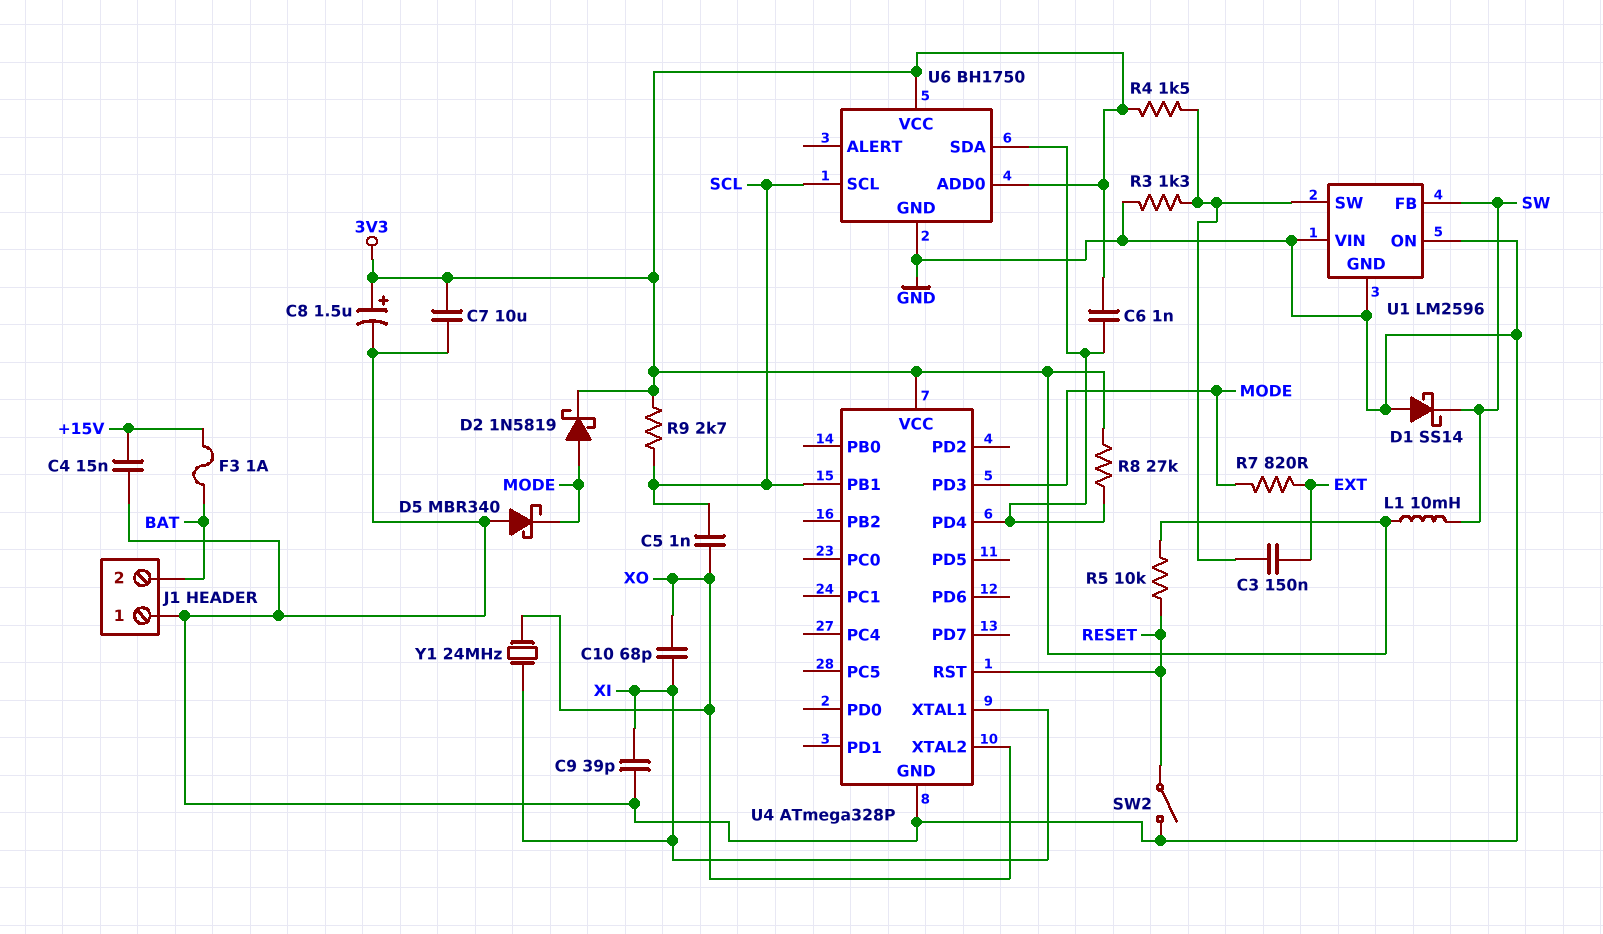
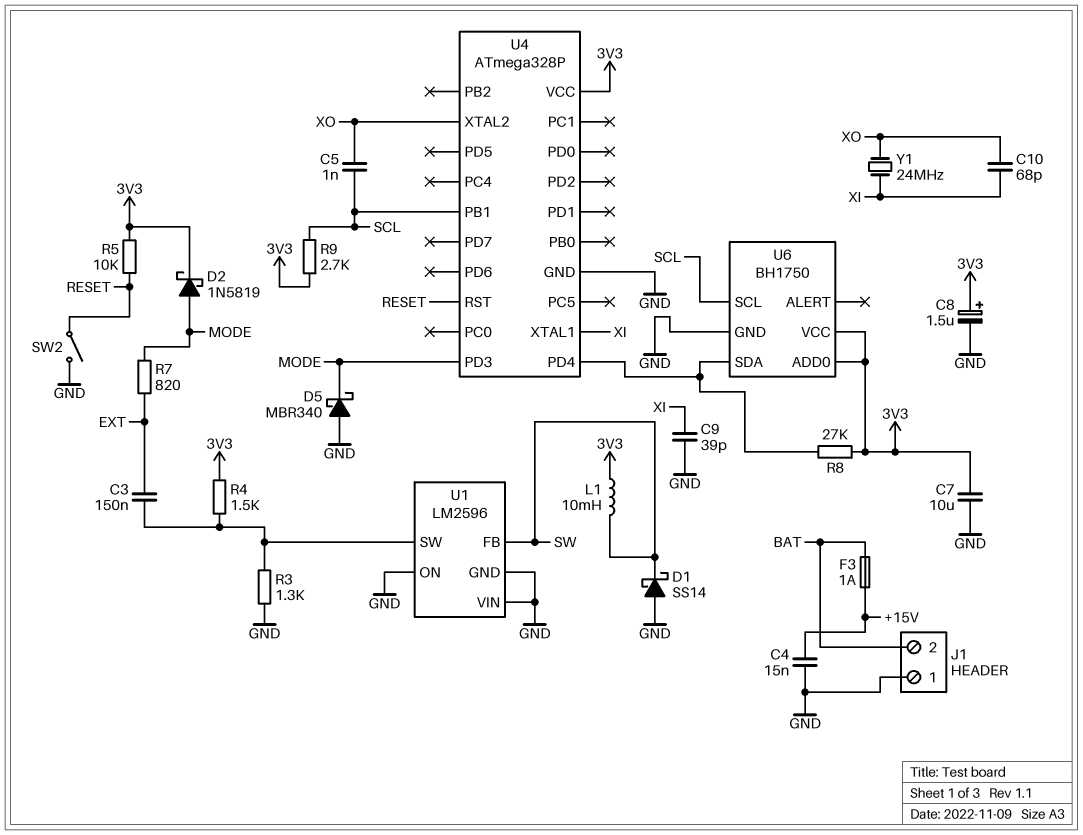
C6: 1nF (3V3, U4/PD4) -> none

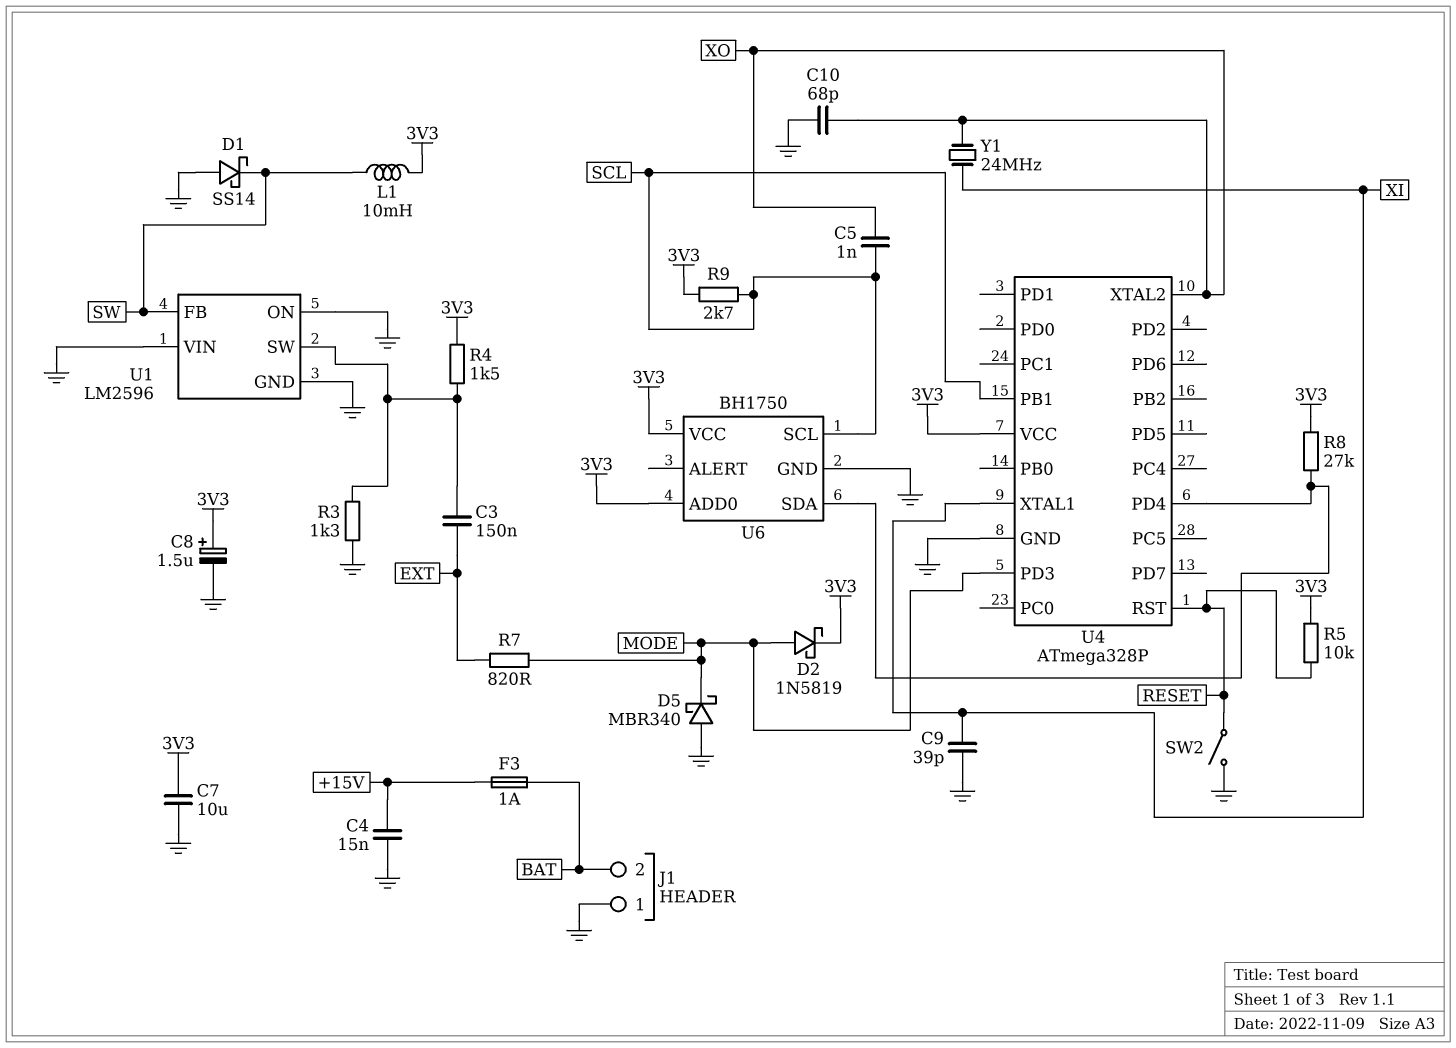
C10: 68pF (XI, XO) -> 68pF (GND, XO)

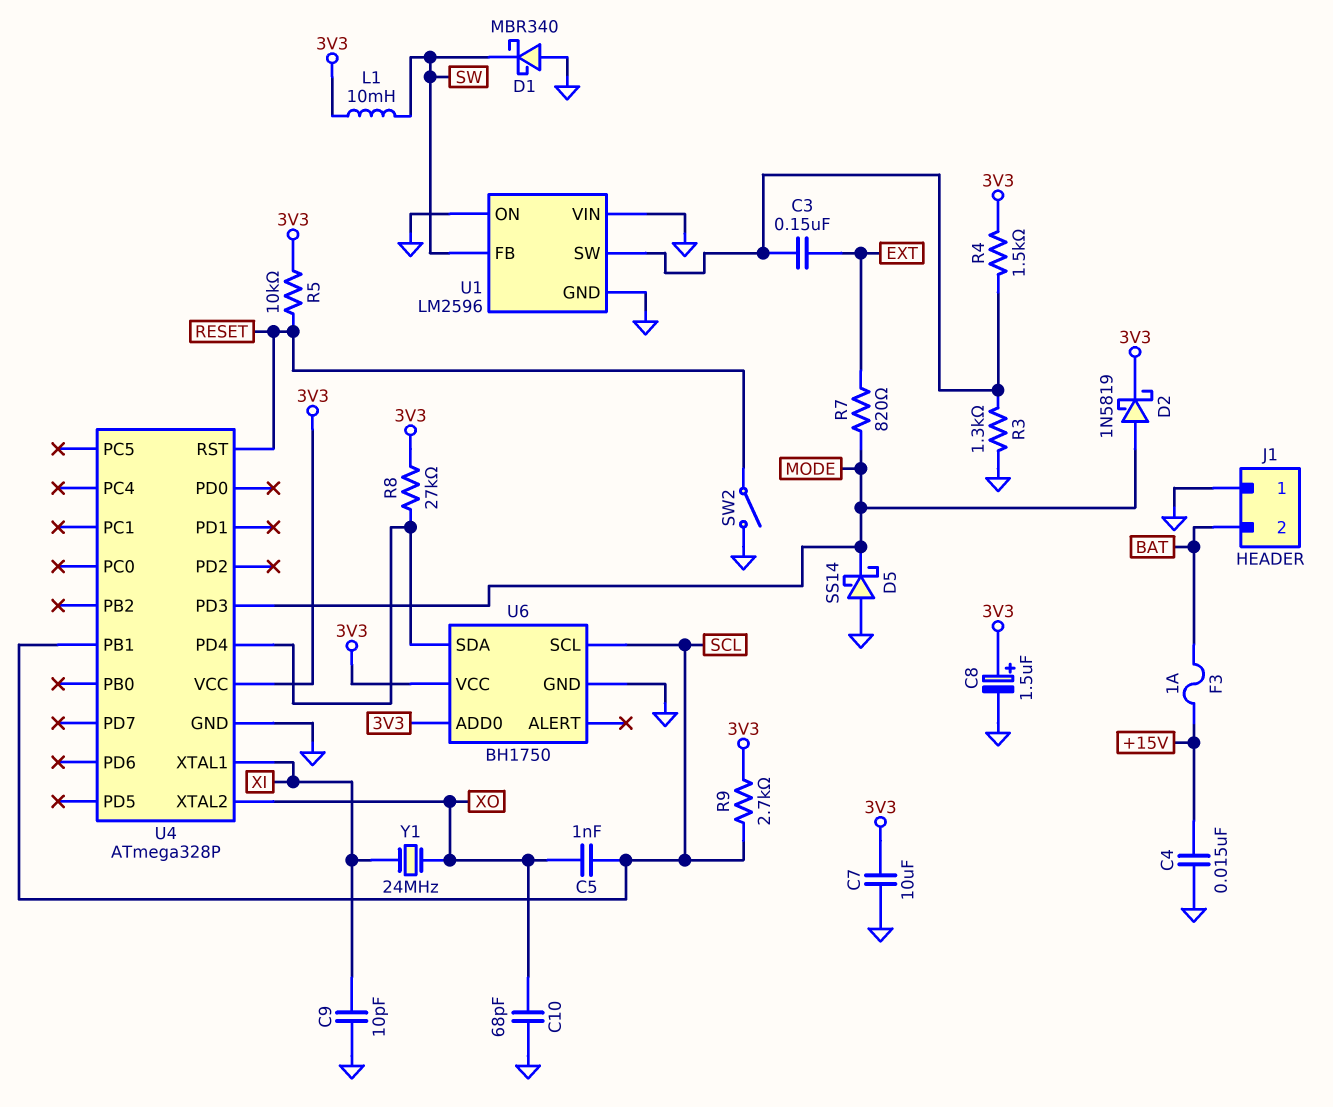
C9: 39pF (GND, XI) -> 10pF (GND, XI)
D1: schottky SS14 (A GND, K SW) -> schottky MBR340 (A GND, K SW)
D5: schottky MBR340 (A GND, K MODE) -> schottky SS14 (A GND, K MODE)

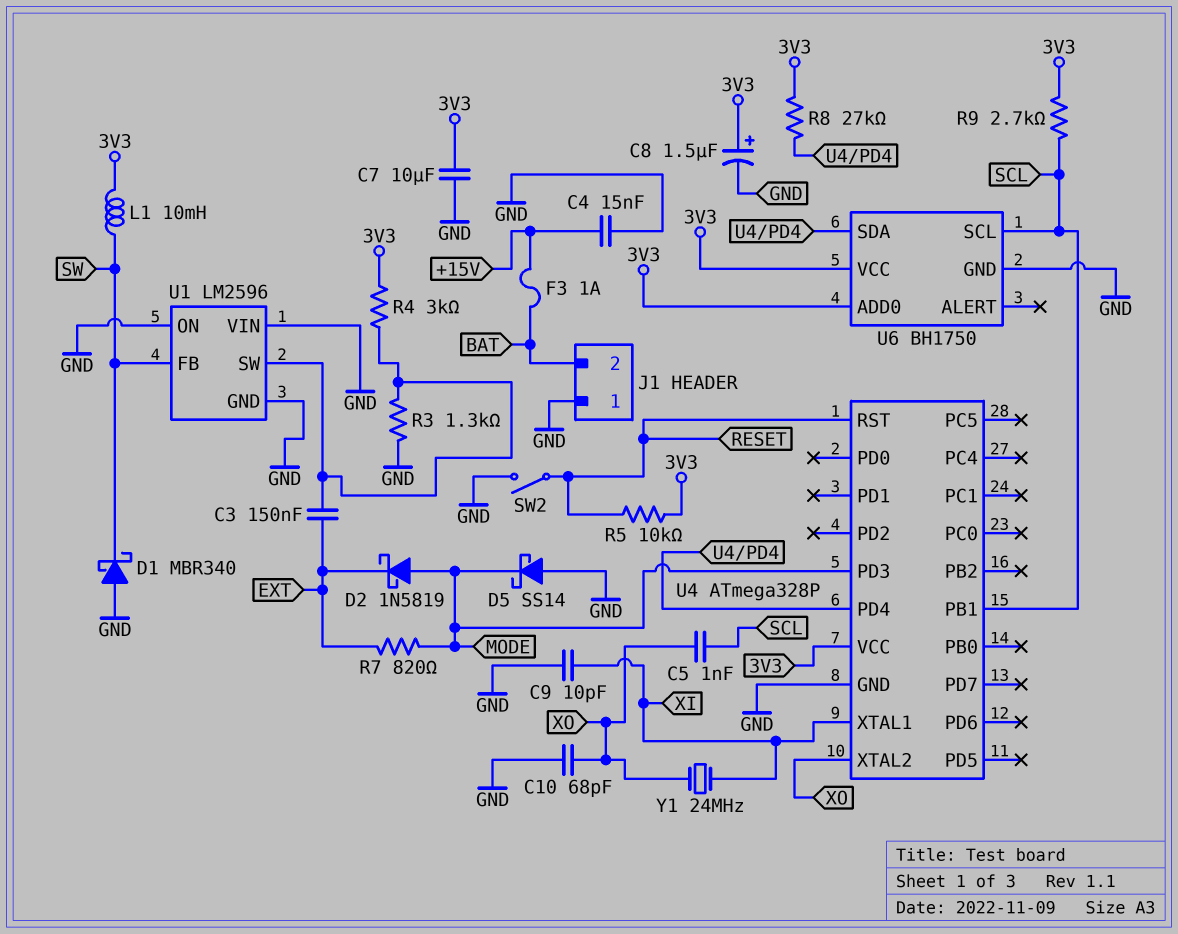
D2: schottky 1N5819 (A MODE, K 3V3) -> schottky 1N5819 (A MODE, K EXT)
R4: 1.5k (3V3, U1/SW) -> 3k (3V3, U1/SW)

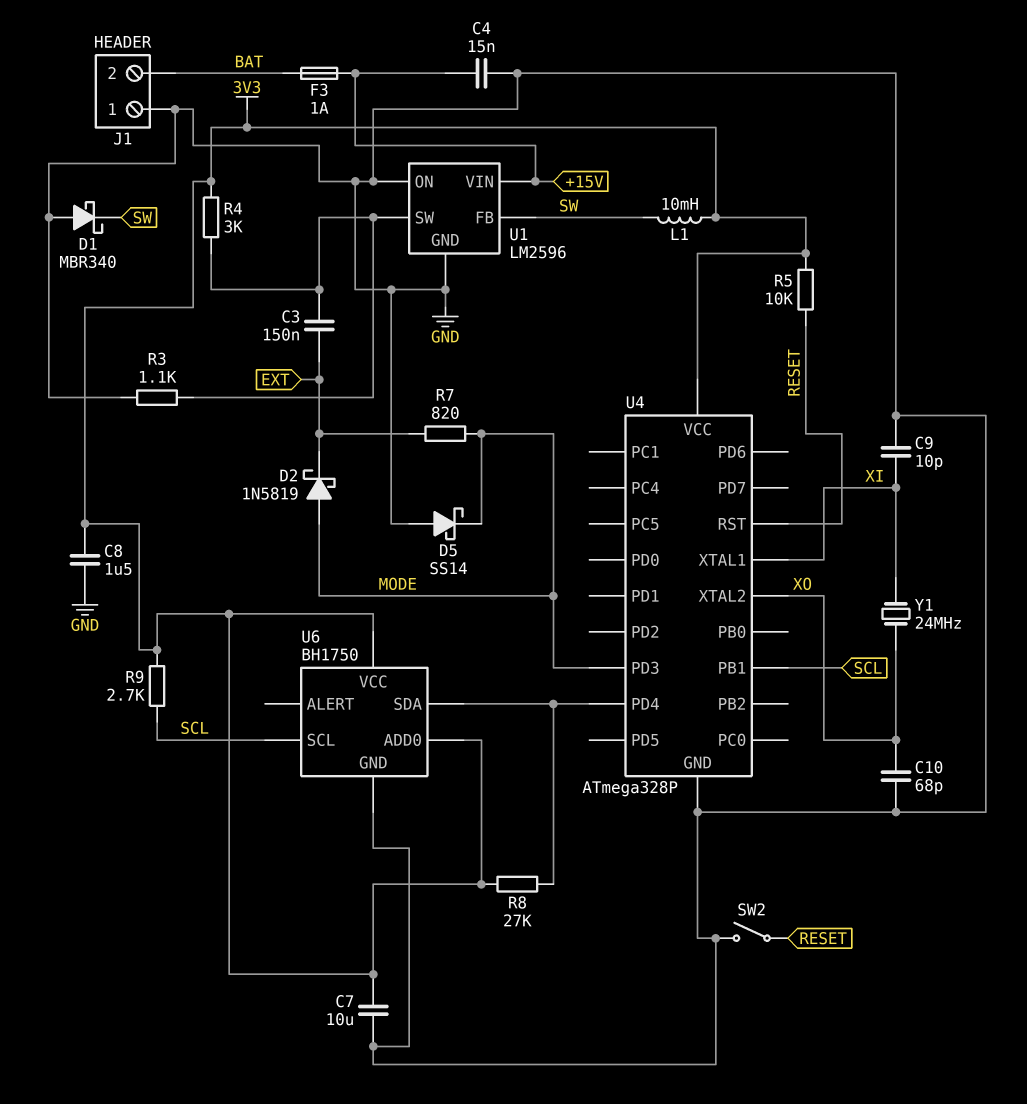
C5: 1nF (SCL, XO) -> none
C8: 1.5uF (plus 3V3, minus GND) -> 1.5uF (3V3, GND)
R3: 1.3k (GND, U1/SW) -> 1.1k (GND, U1/SW)
U1 pin VIN: GND -> +15V

